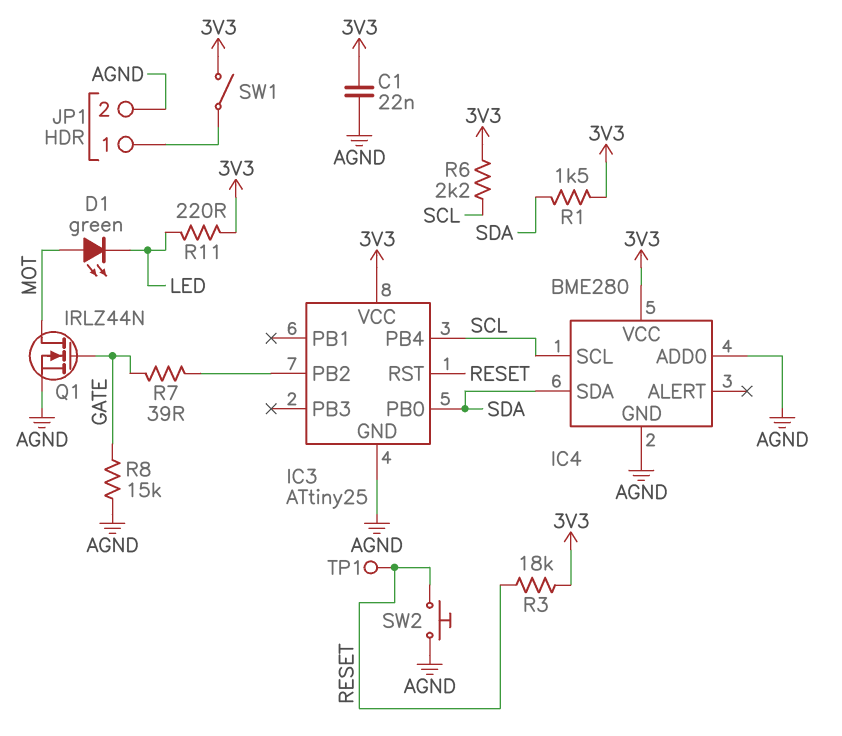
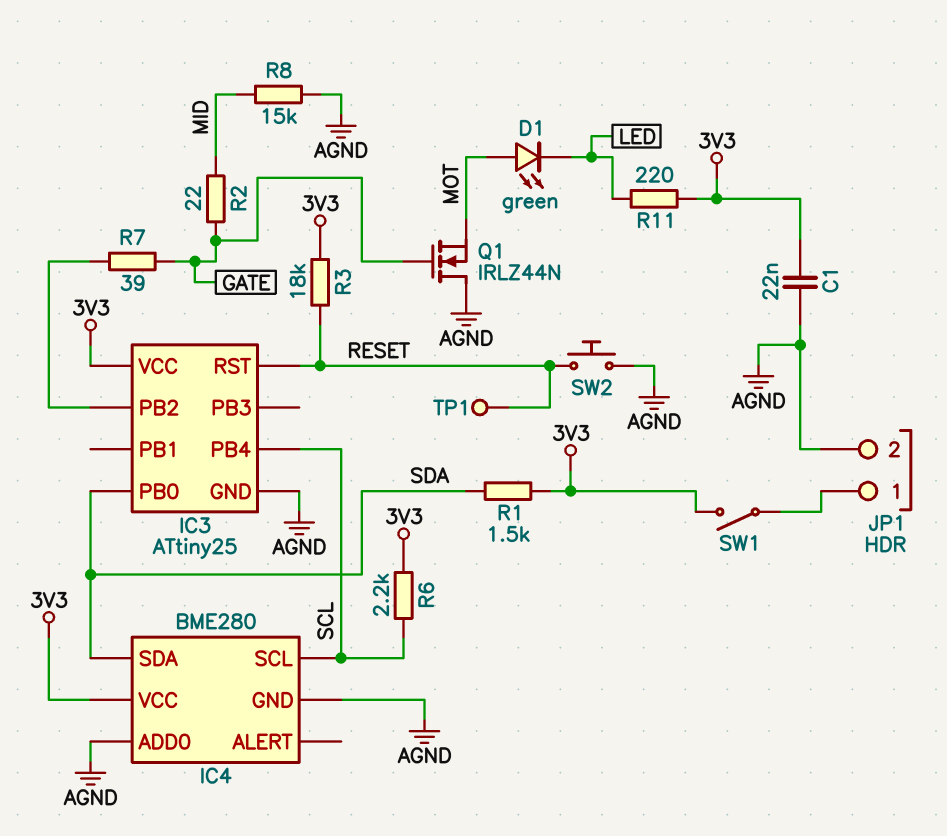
Q1: NMOS IRLZ44N (G GATE, D MOT, S AGND) -> NMOS IRLZ44N (G GATE, D AGND, S MOT)
R2: none -> 22 (GATE, MID)
R8: 15k (AGND, GATE) -> 15k (AGND, MID)

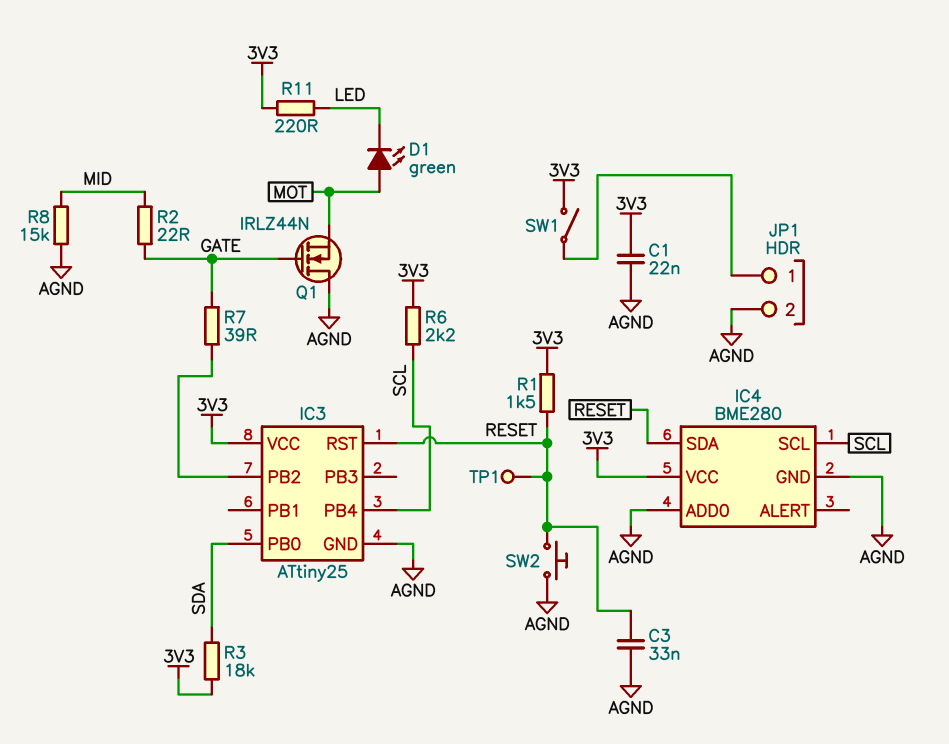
C3: none -> 33nF (AGND, RESET)
IC4 pin SDA: SDA -> RESET
R1: 1.5k (3V3, SDA) -> 1.5k (3V3, RESET)
R3: 18k (3V3, RESET) -> 18k (3V3, SDA)

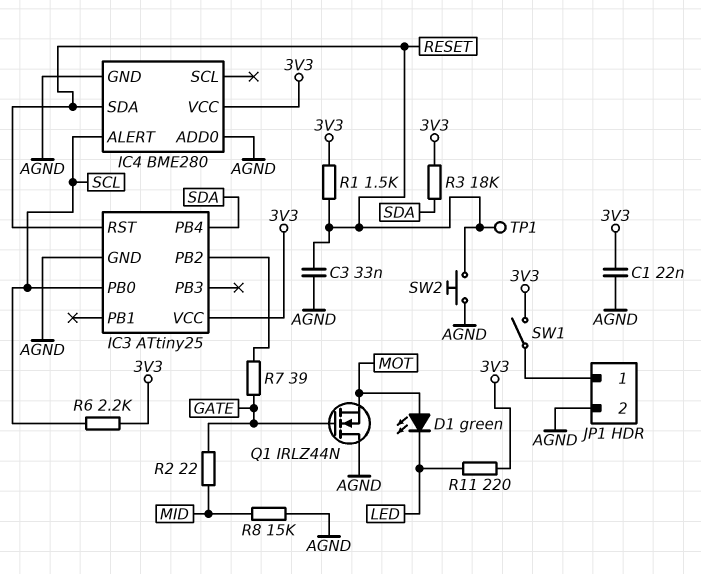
IC3 pin PB0: SDA -> SCL
IC3 pin PB4: SCL -> SDA
IC4 pin ALERT: none -> SCL
IC4 pin SCL: SCL -> none

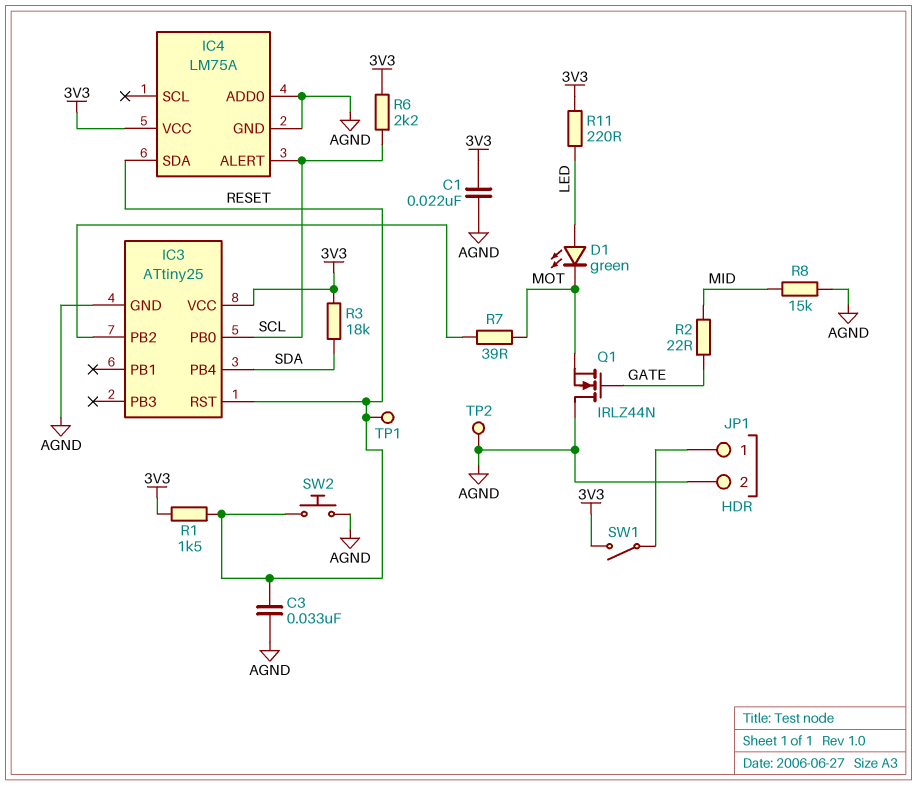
D1: LED green (A MOT, K LED) -> LED green (A LED, K MOT)
IC4: BME280 -> LM75A
R7: 39 (GATE, IC3/PB2) -> 39 (IC3/PB2, MOT)
TP2: none -> test point (AGND)

